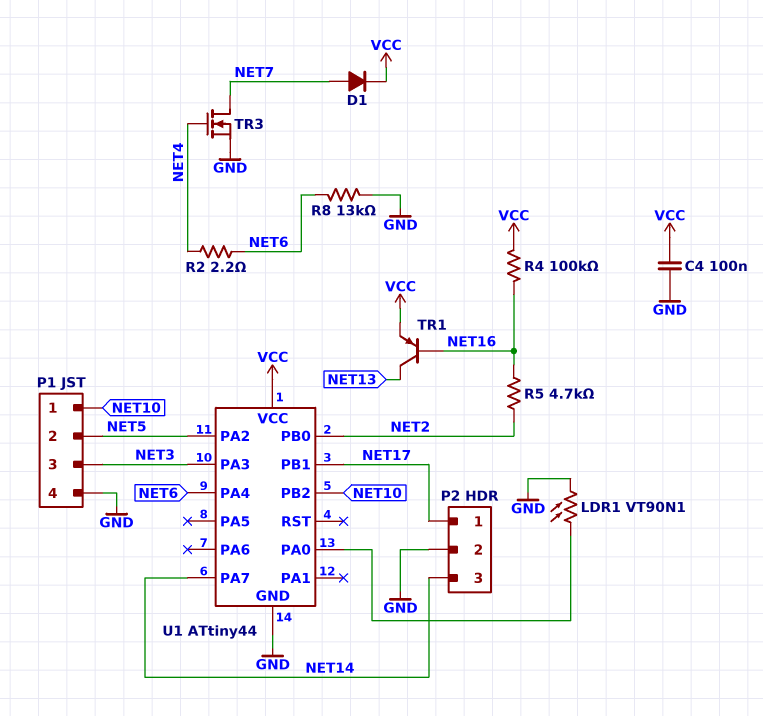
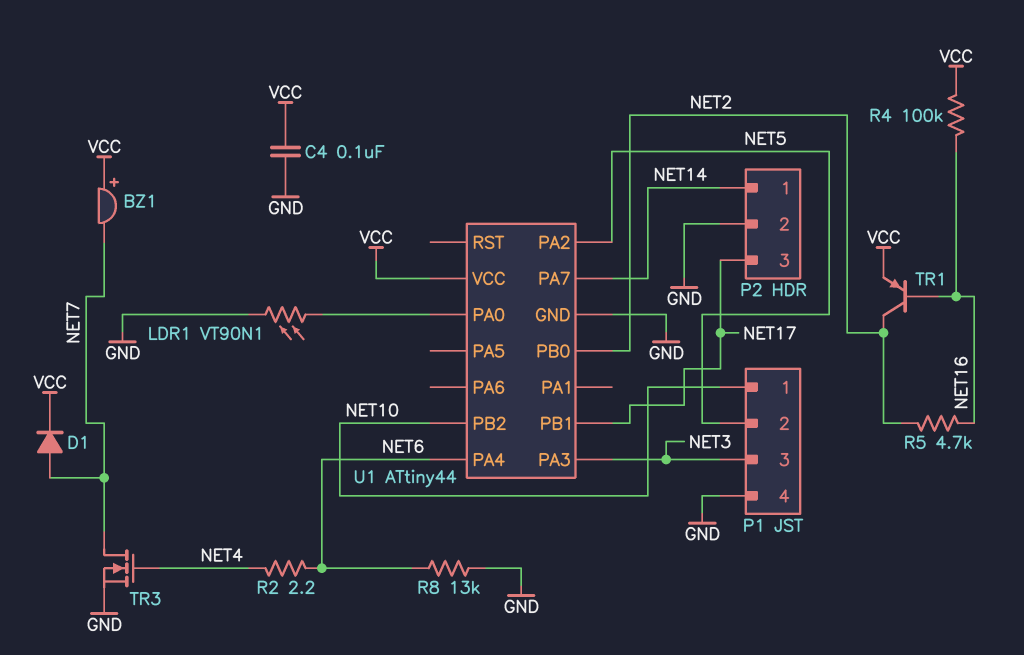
BZ1: none -> buzzer (plus VCC, minus NET7)
P2 pin 1: NET17 -> NET14
P2 pin 3: NET14 -> NET17
TR1: PNP (B NET16, C NET13, E VCC) -> PNP (B NET16, C NET2, E VCC)

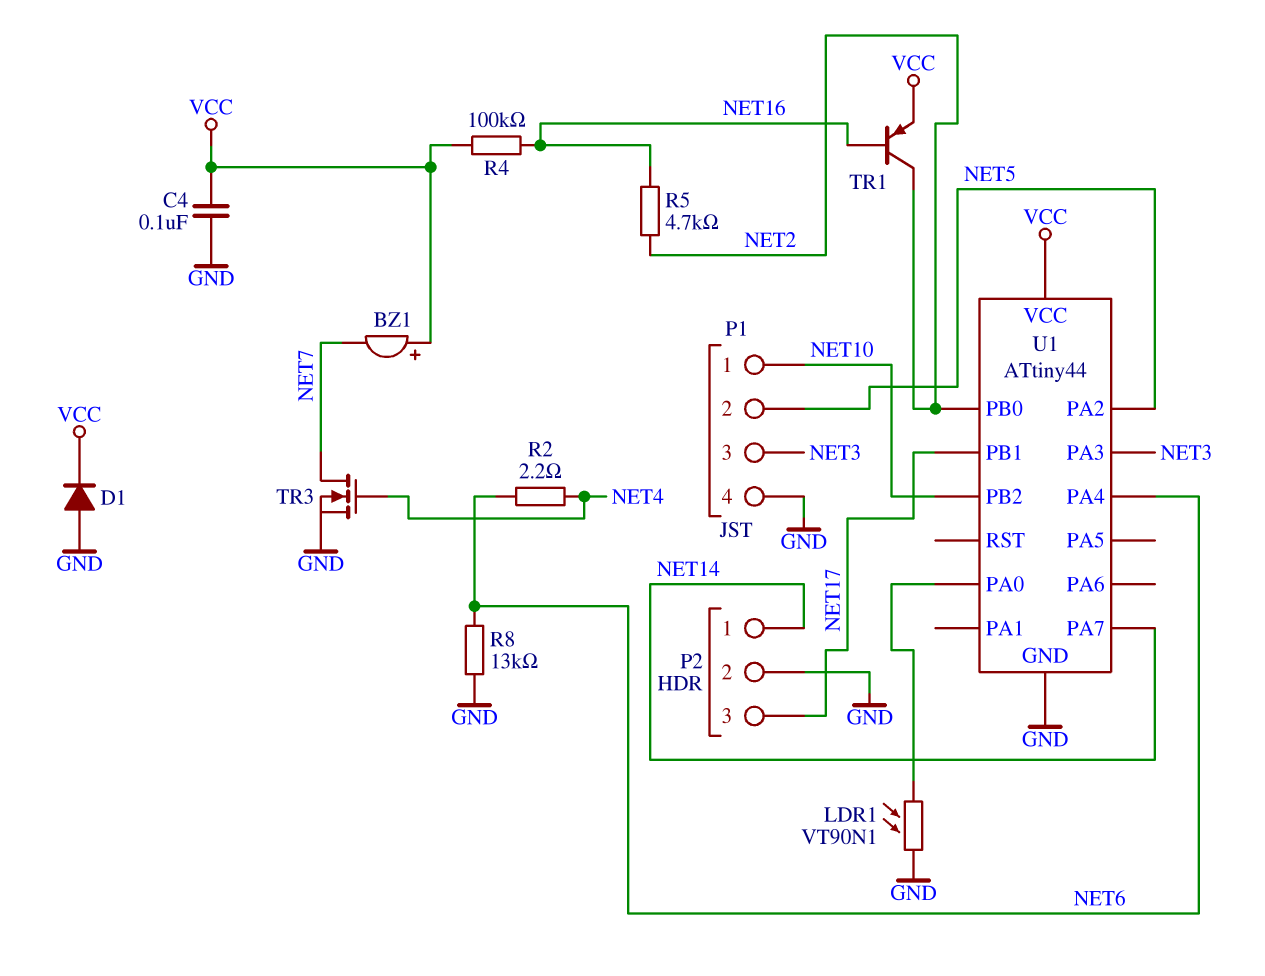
D1: diode (A NET7, K VCC) -> diode (A GND, K VCC)

